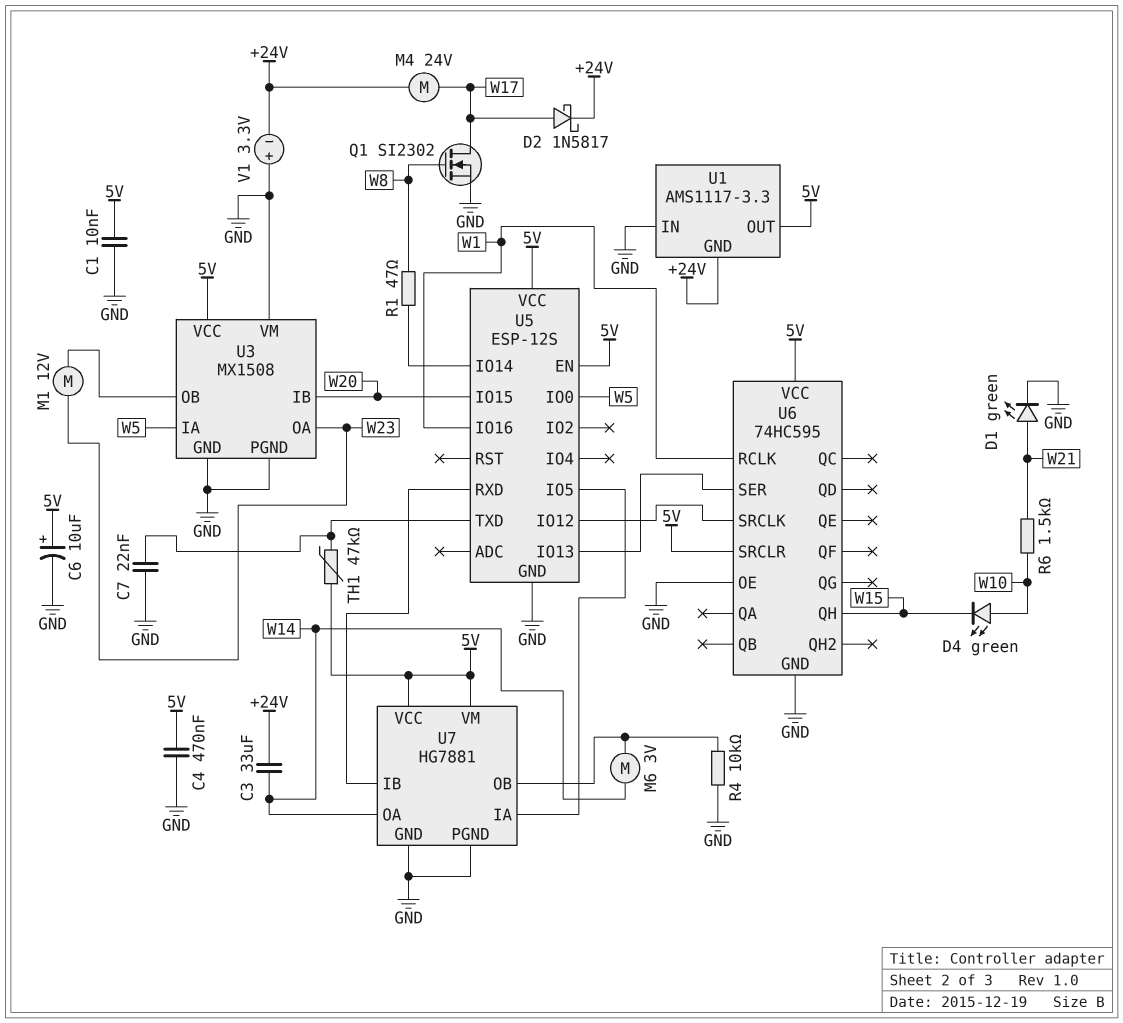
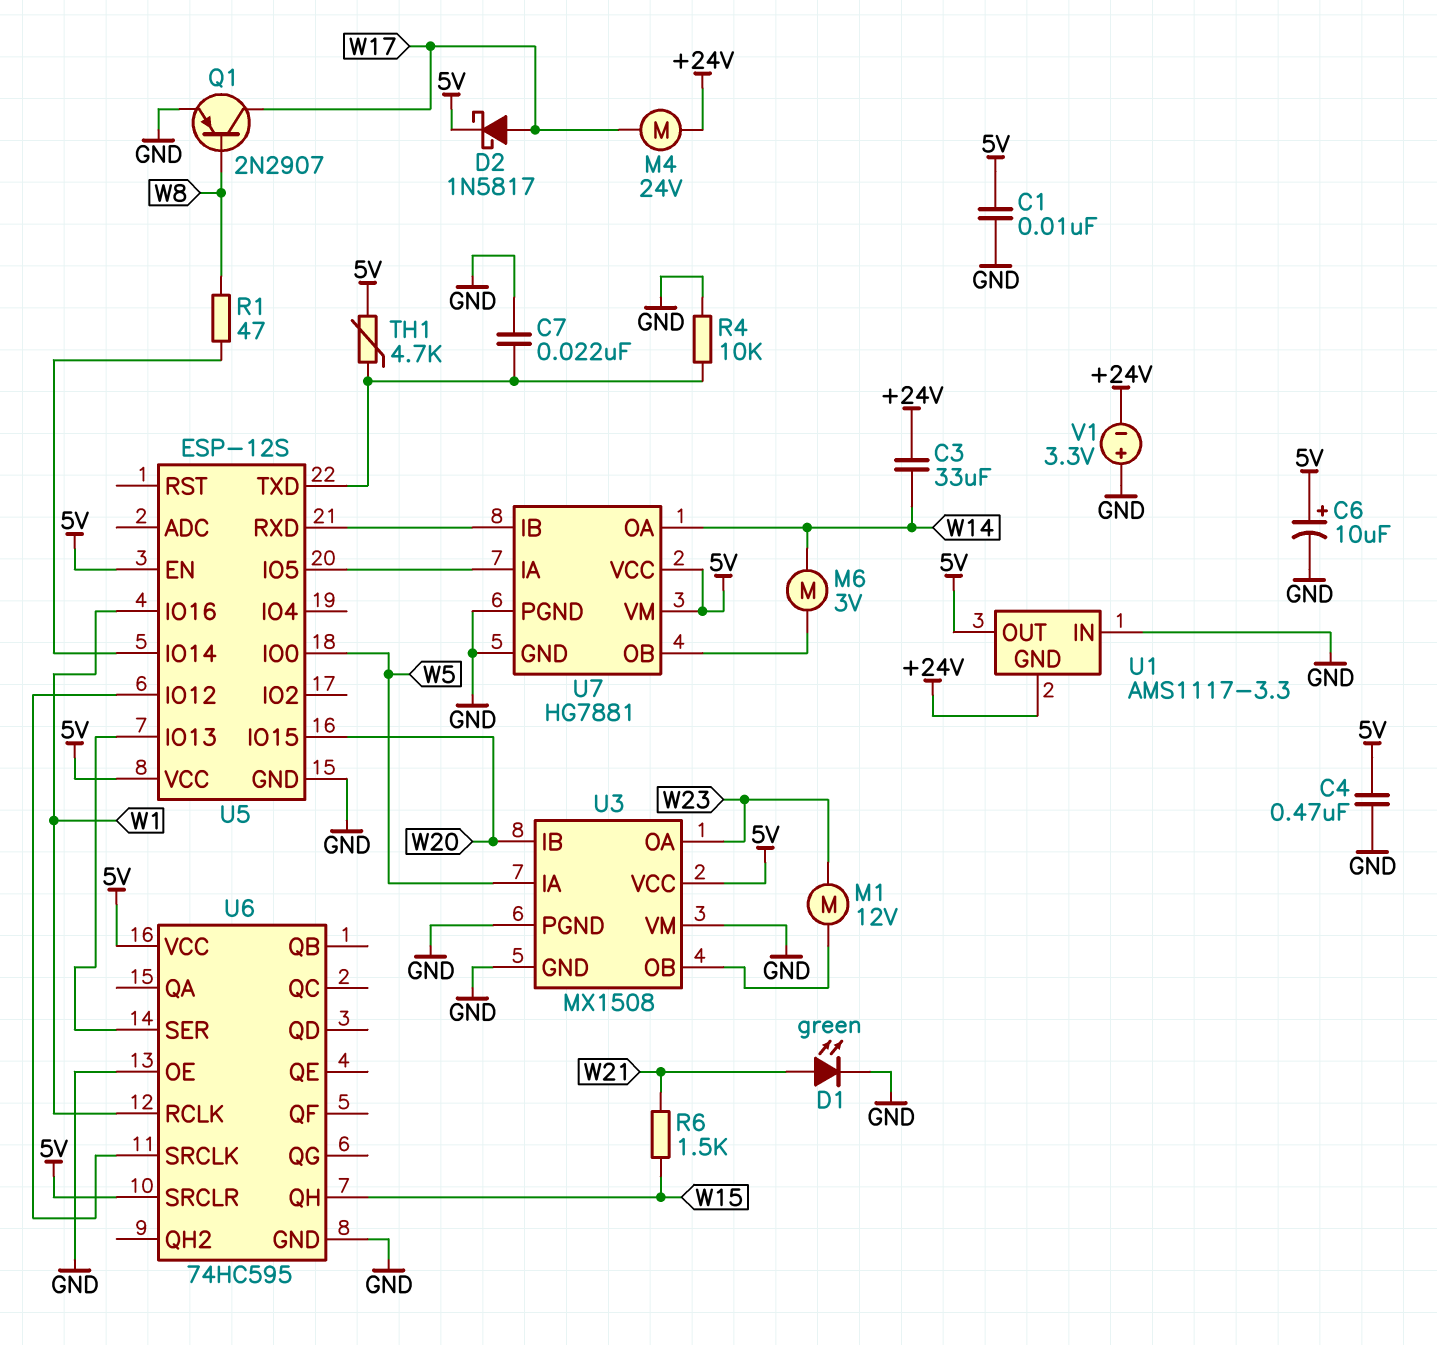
D2: schottky 1N5817 (A W17, K +24V) -> schottky 1N5817 (A W17, K 5V)
D4: LED green (A W10, K W15) -> none
Q1: NMOS SI2302 (G W8, D W17, S GND) -> PNP 2N2907 (B W8, C W17, E GND)
R4: 10k (GND, U7/OB) -> 10k (GND, U5/TXD)
R6: 1.5k (W10, W21) -> 1.5k (W15, W21)
TH1: 47k (5V, U5/TXD) -> 4.7k (5V, U5/TXD)

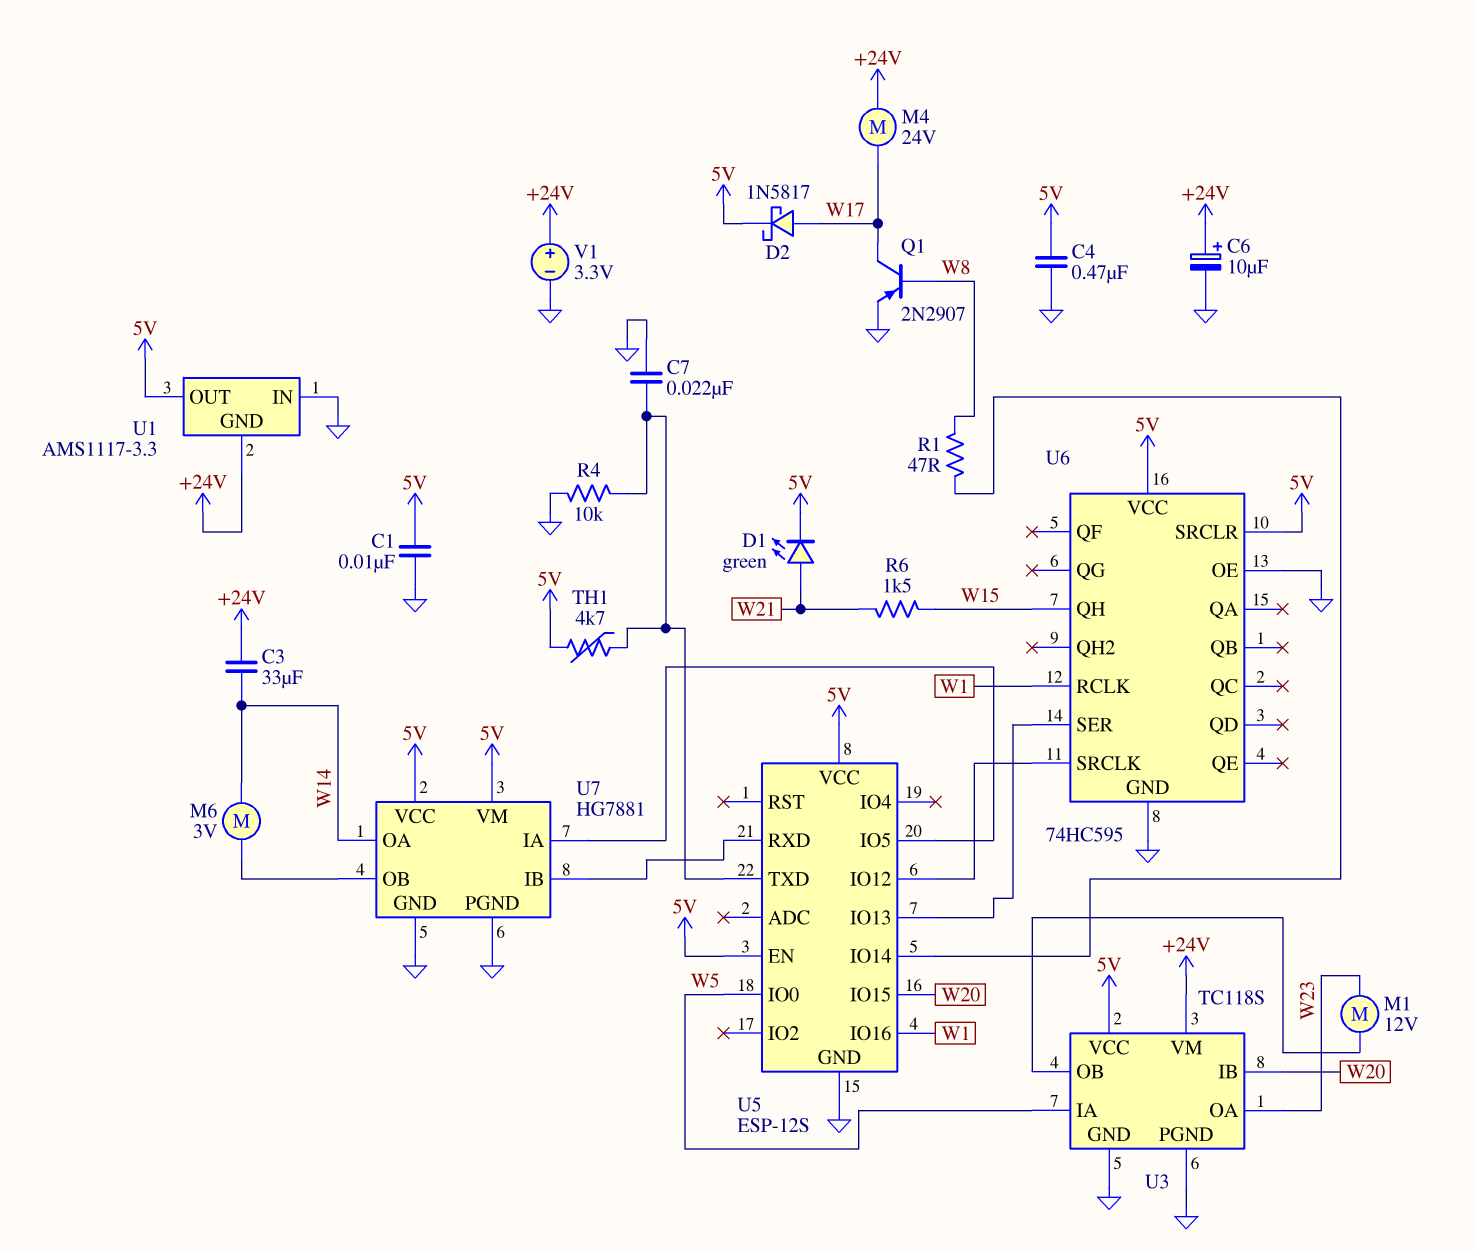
C6: 10uF (plus 5V, minus GND) -> 10uF (plus +24V, minus GND)
D1: LED green (A W21, K GND) -> LED green (A W21, K 5V)
U3: MX1508 -> TC118S
U3 pin VM: GND -> +24V
V1: 3.3V (plus GND, minus +24V) -> 3.3V (plus +24V, minus GND)

